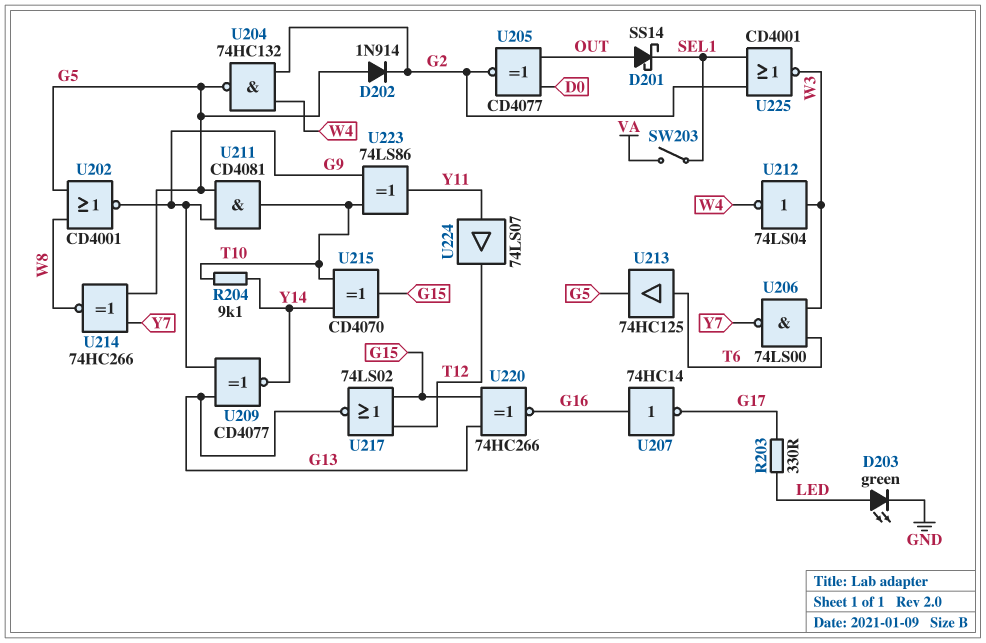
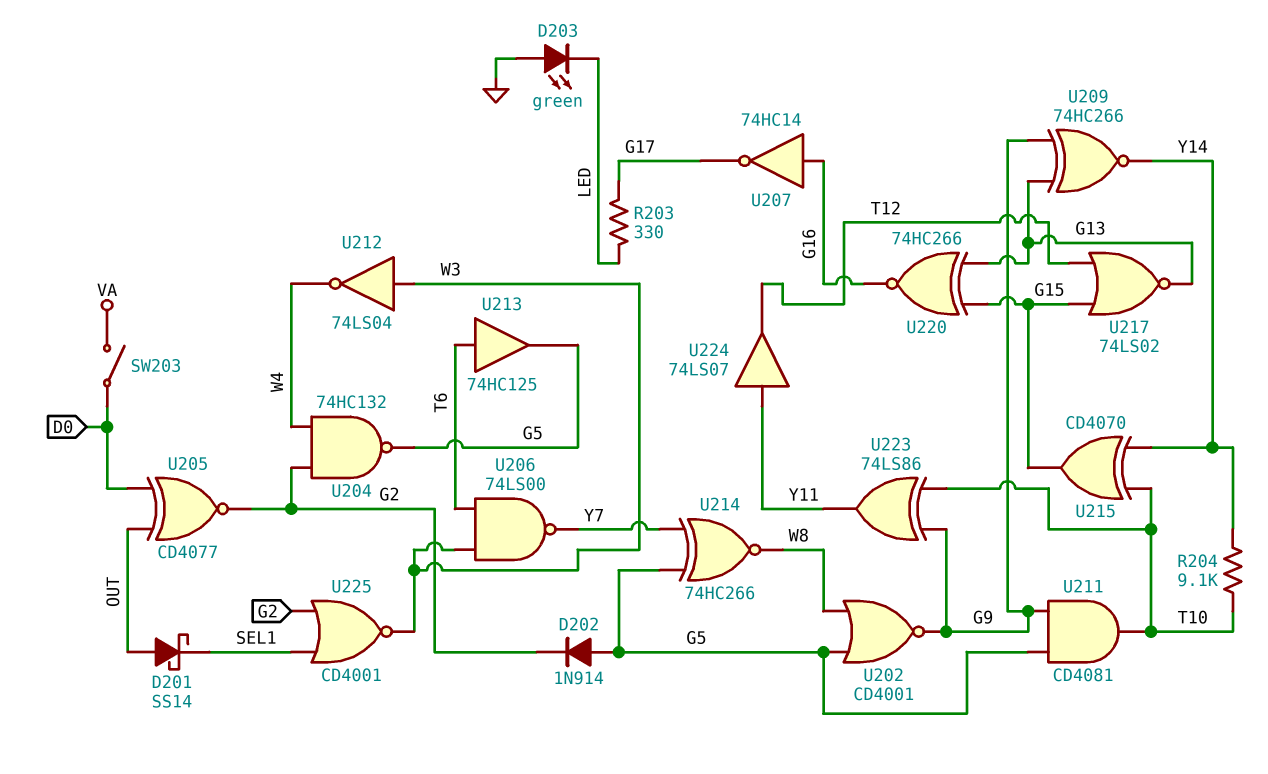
D203: LED green (A LED, K GND) -> LED green (A GND, K LED)
SW203: switch (SEL1, VA) -> switch (D0, VA)
U209: XNOR CD4077 (in G9, in G13, out Y14) -> XNOR 74HC266 (in G9, in G13, out Y14)

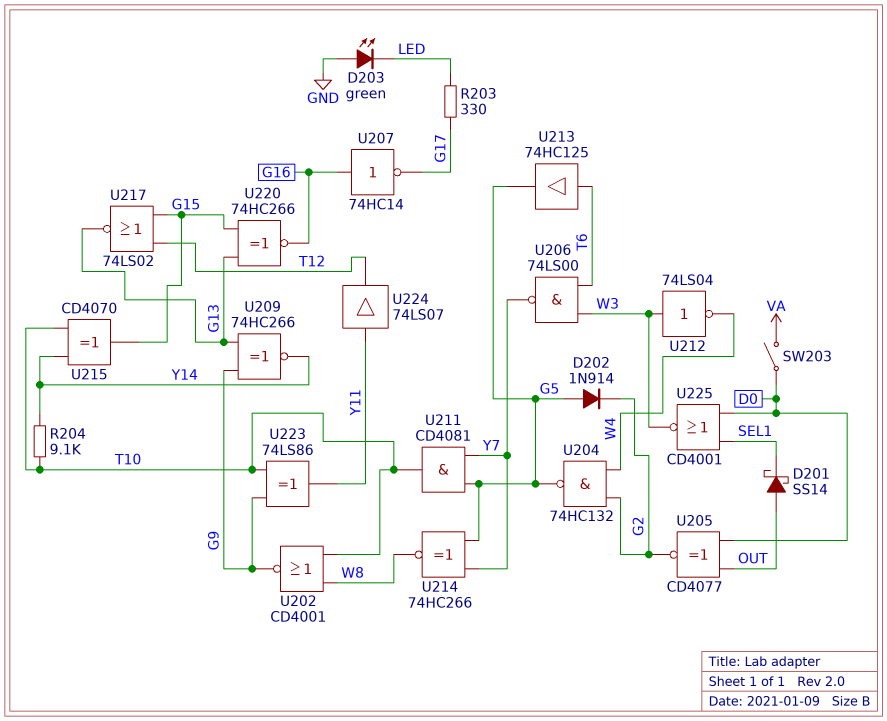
U202: NOR CD4001 (in G5, in W8, out G9) -> NOR CD4001 (in T10, in W8, out G9)
U211: AND CD4081 (in G5, in G9, out T10) -> AND CD4081 (in G5, in Y7, out T10)
U225: NOR CD4001 (in G2, in SEL1, out W3) -> NOR CD4001 (in D0, in SEL1, out W3)

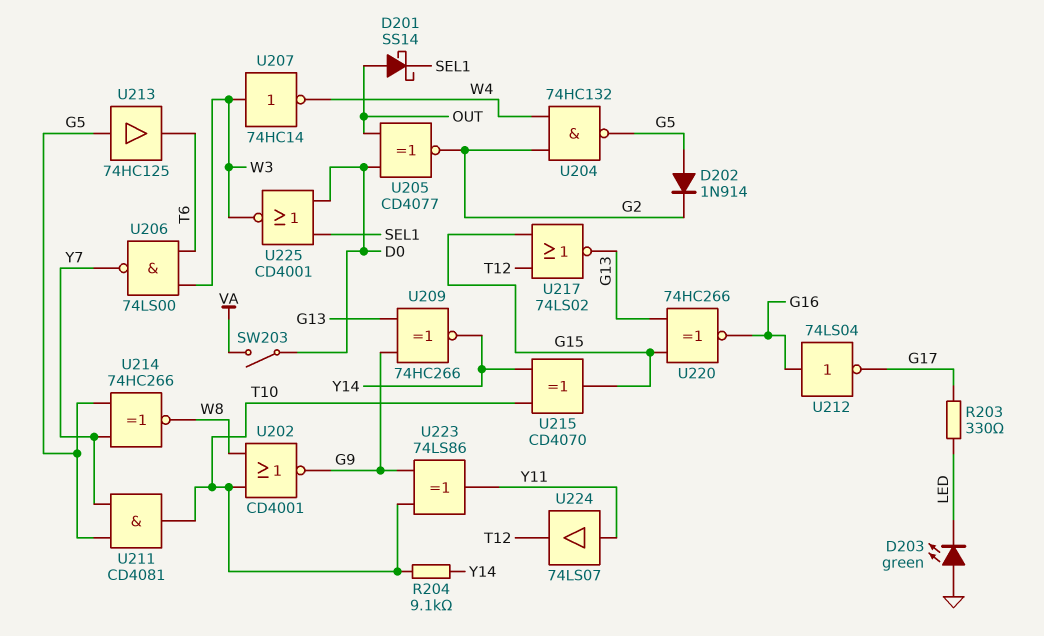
U207: NOT 74HC14 (in G16, out G17) -> NOT 74HC14 (in W3, out W4)
U212: NOT 74LS04 (in W3, out W4) -> NOT 74LS04 (in G16, out G17)
U213: buffer 74HC125 (in T6, out G5) -> buffer 74HC125 (in G5, out T6)

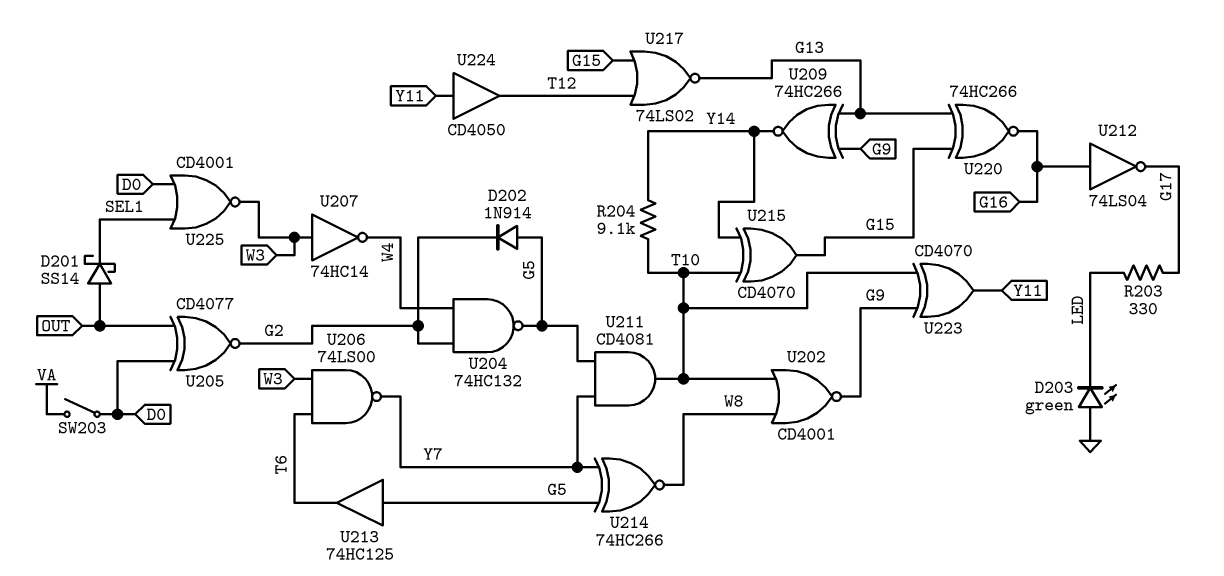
U223: XOR 74LS86 (in G9, in T10, out Y11) -> XOR CD4070 (in G9, in T10, out Y11)
U224: buffer 74LS07 (in Y11, out T12) -> buffer CD4050 (in Y11, out T12)

